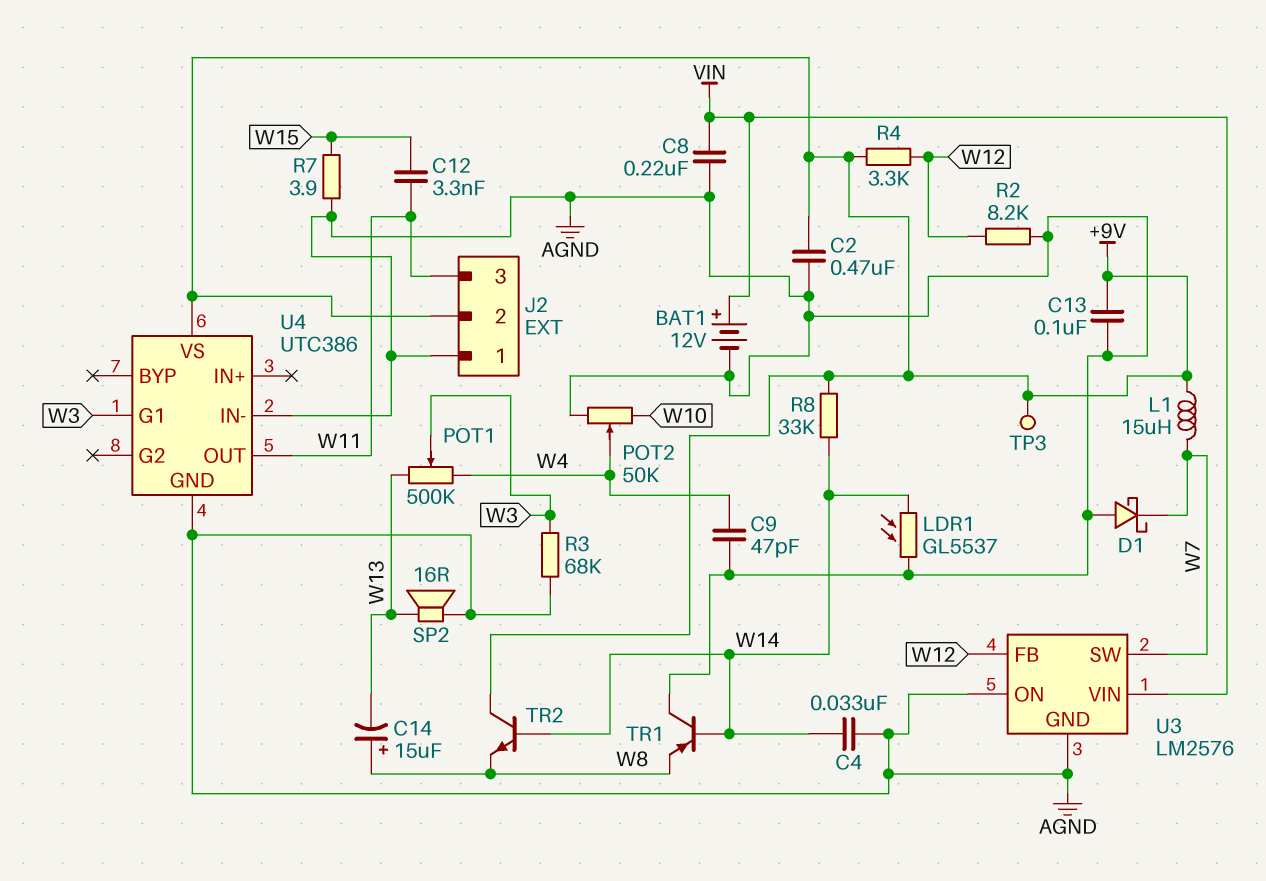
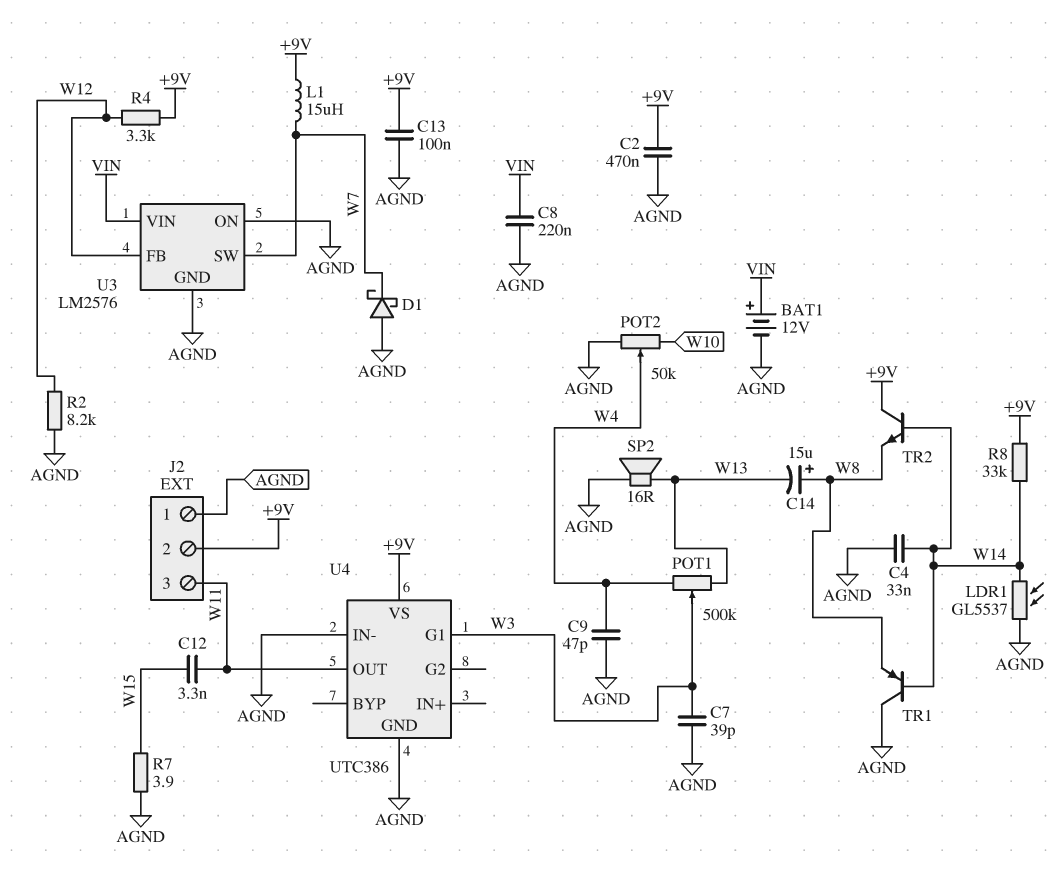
C7: none -> 39pF (AGND, W3)
R3: 68k (AGND, W3) -> none
TP3: test point (+9V) -> none

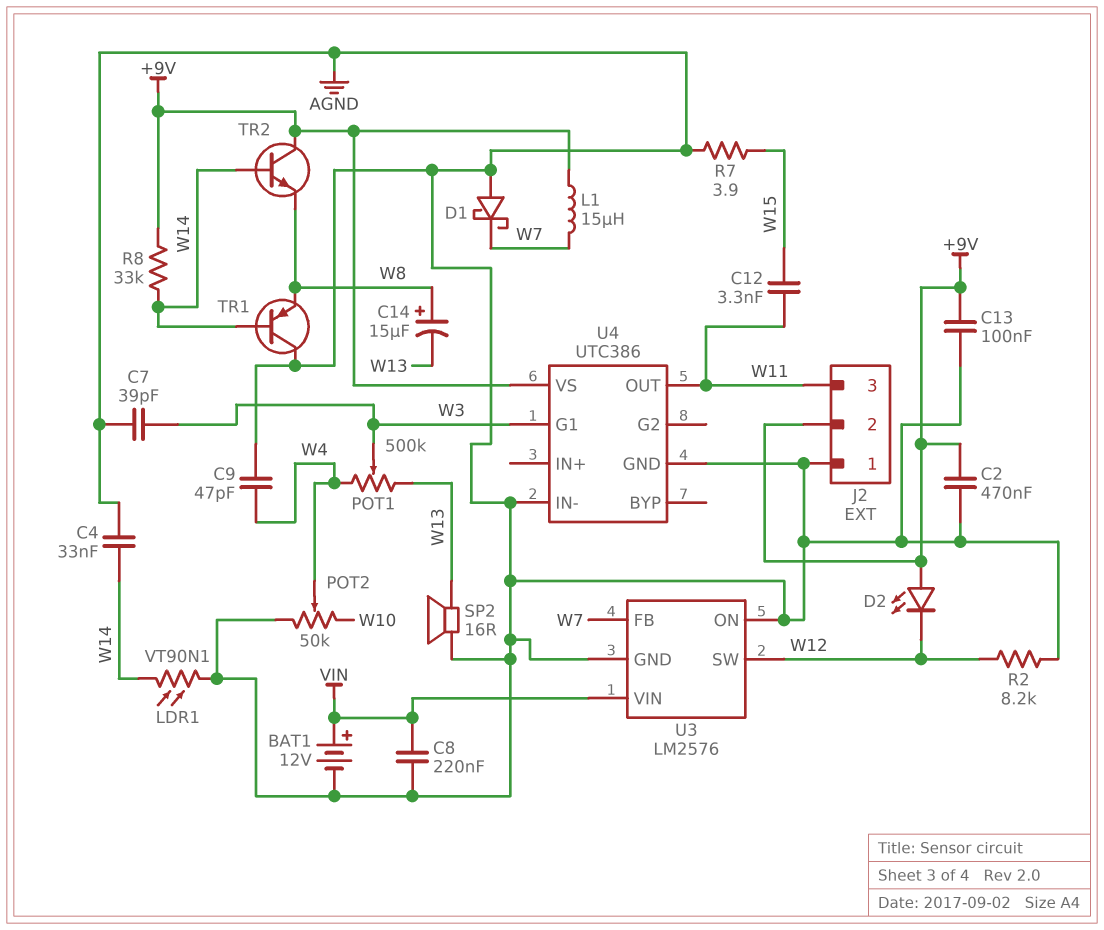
D2: none -> LED (A +9V, K W12)
LDR1: GL5537 (AGND, W14) -> VT90N1 (AGND, W14)
R4: 3.3k (+9V, W12) -> none
U3 pin FB: W12 -> W7
U3 pin SW: W7 -> W12

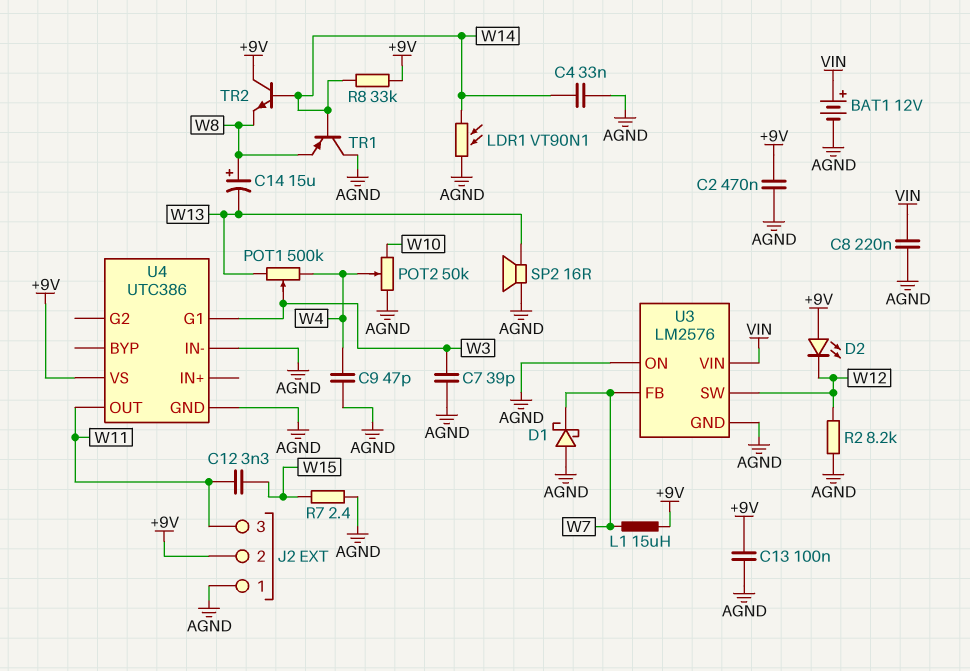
R7: 3.9 (AGND, W15) -> 2.4 (AGND, W15)

